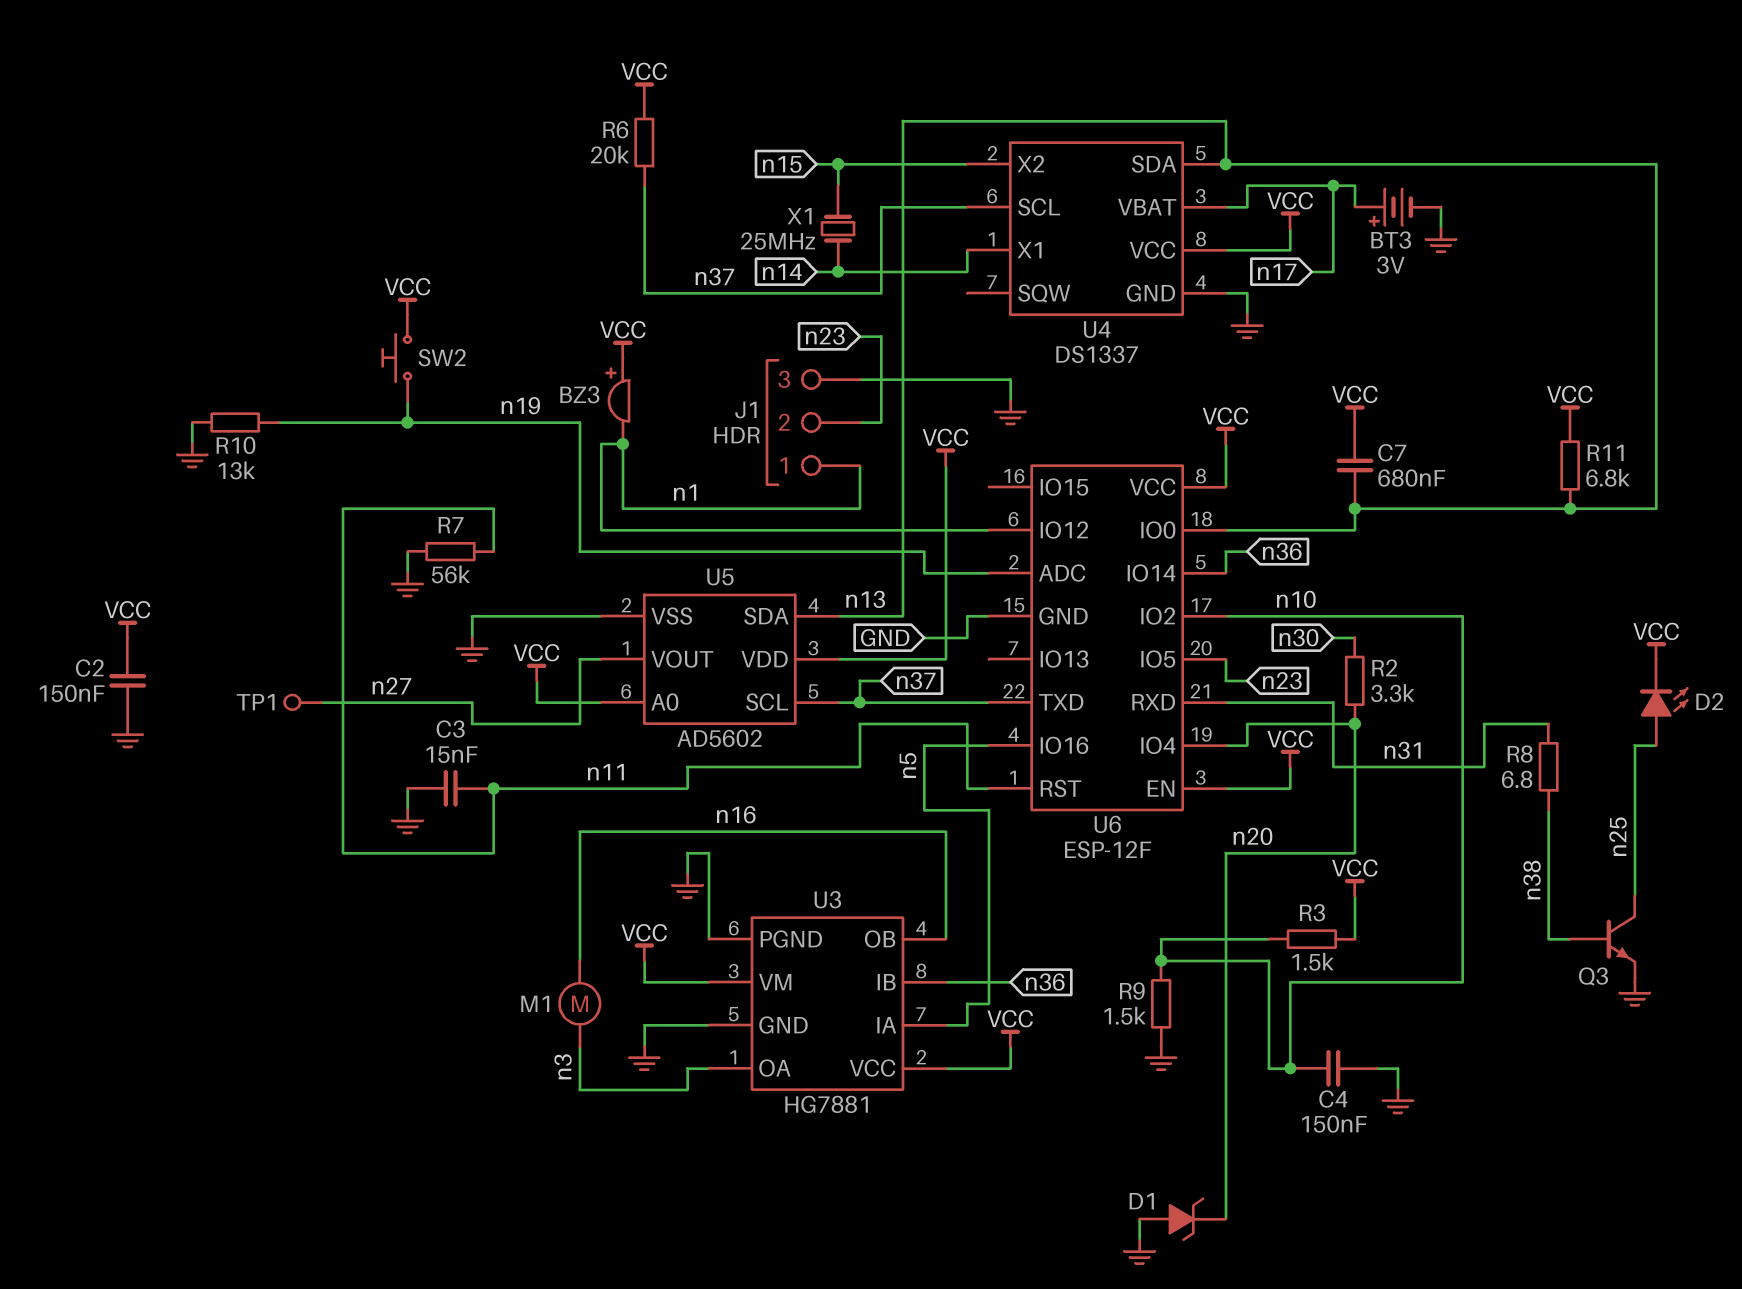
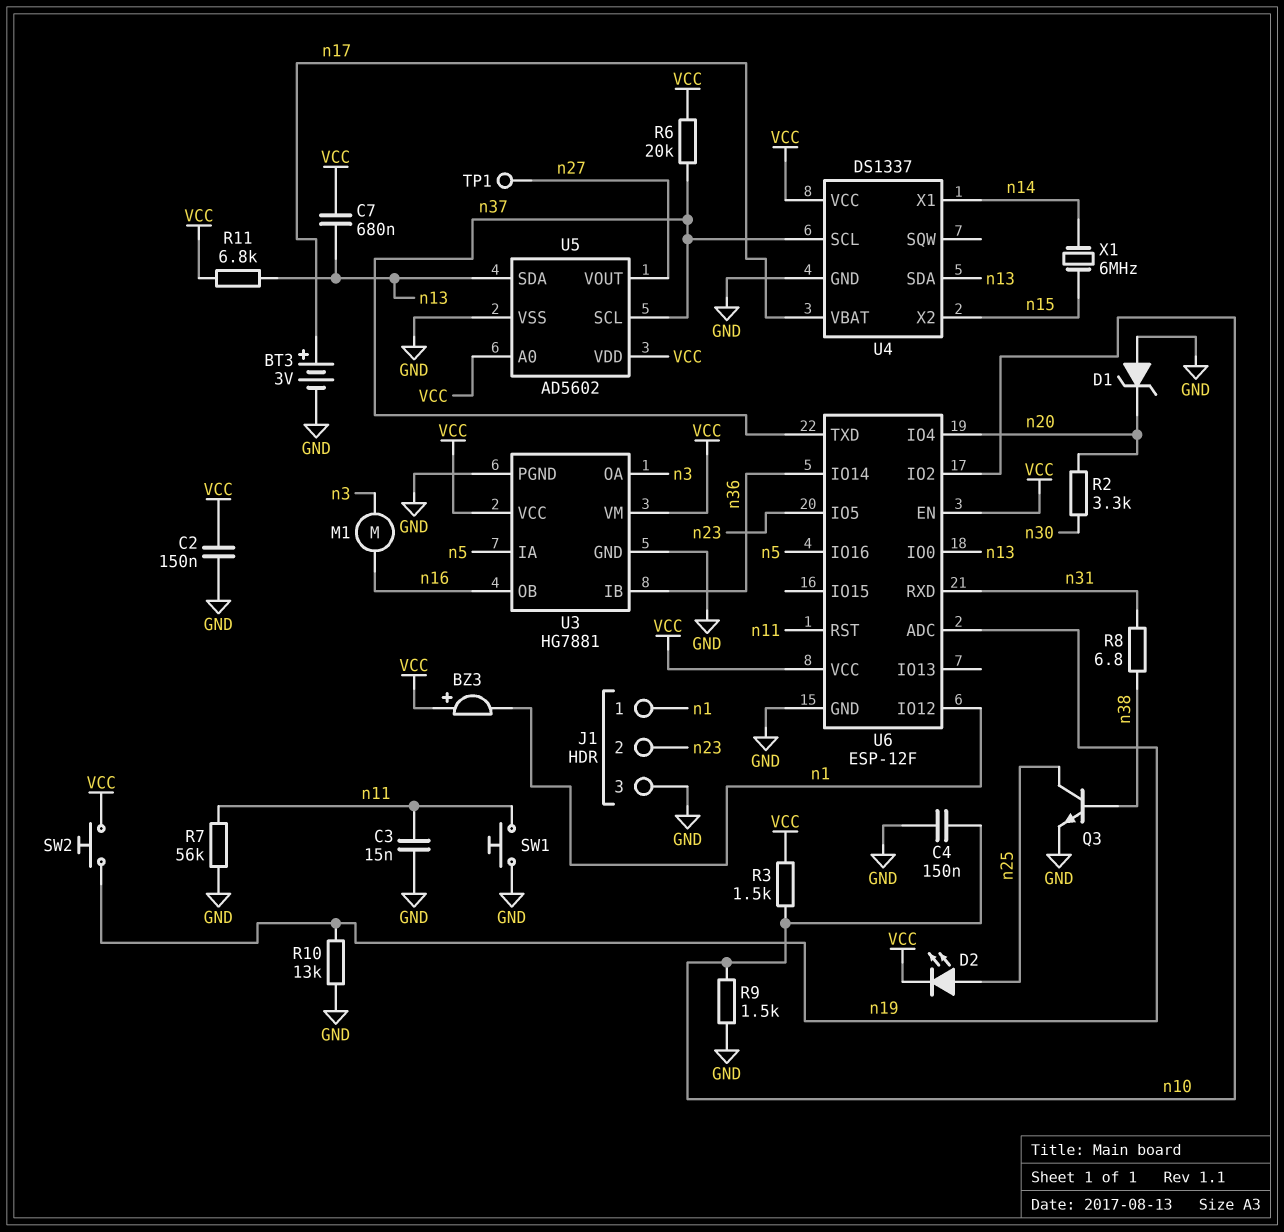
SW1: none -> button (GND, n11)
X1: 25MHz (n14, n15) -> 6MHz (n14, n15)

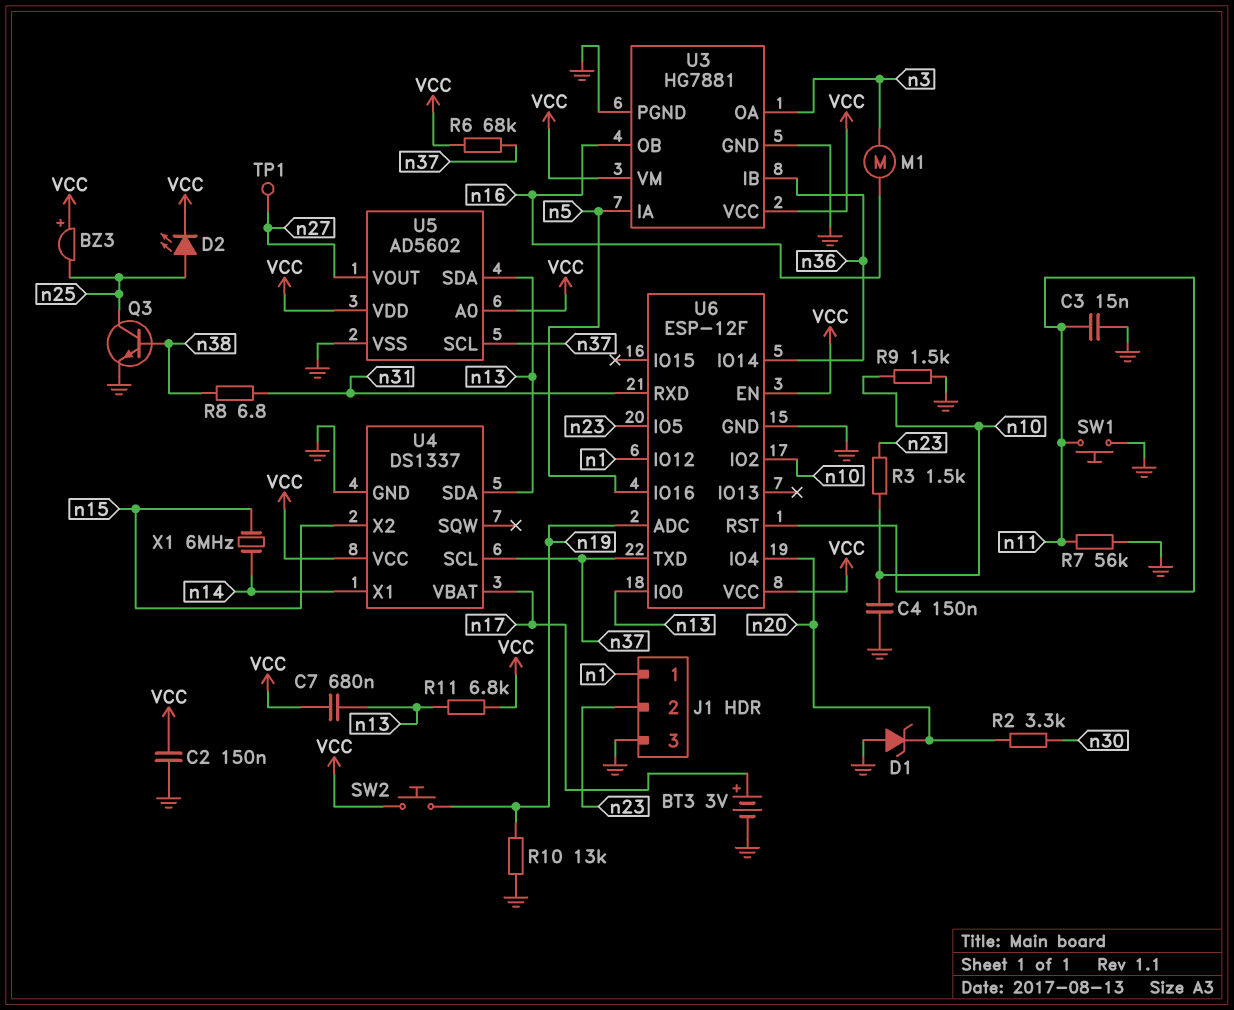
BZ3: buzzer (plus VCC, minus n1) -> buzzer (plus VCC, minus n25)
R3: 1.5k (VCC, n10) -> 1.5k (n10, n23)
R6: 20k (VCC, n37) -> 68k (VCC, n37)

